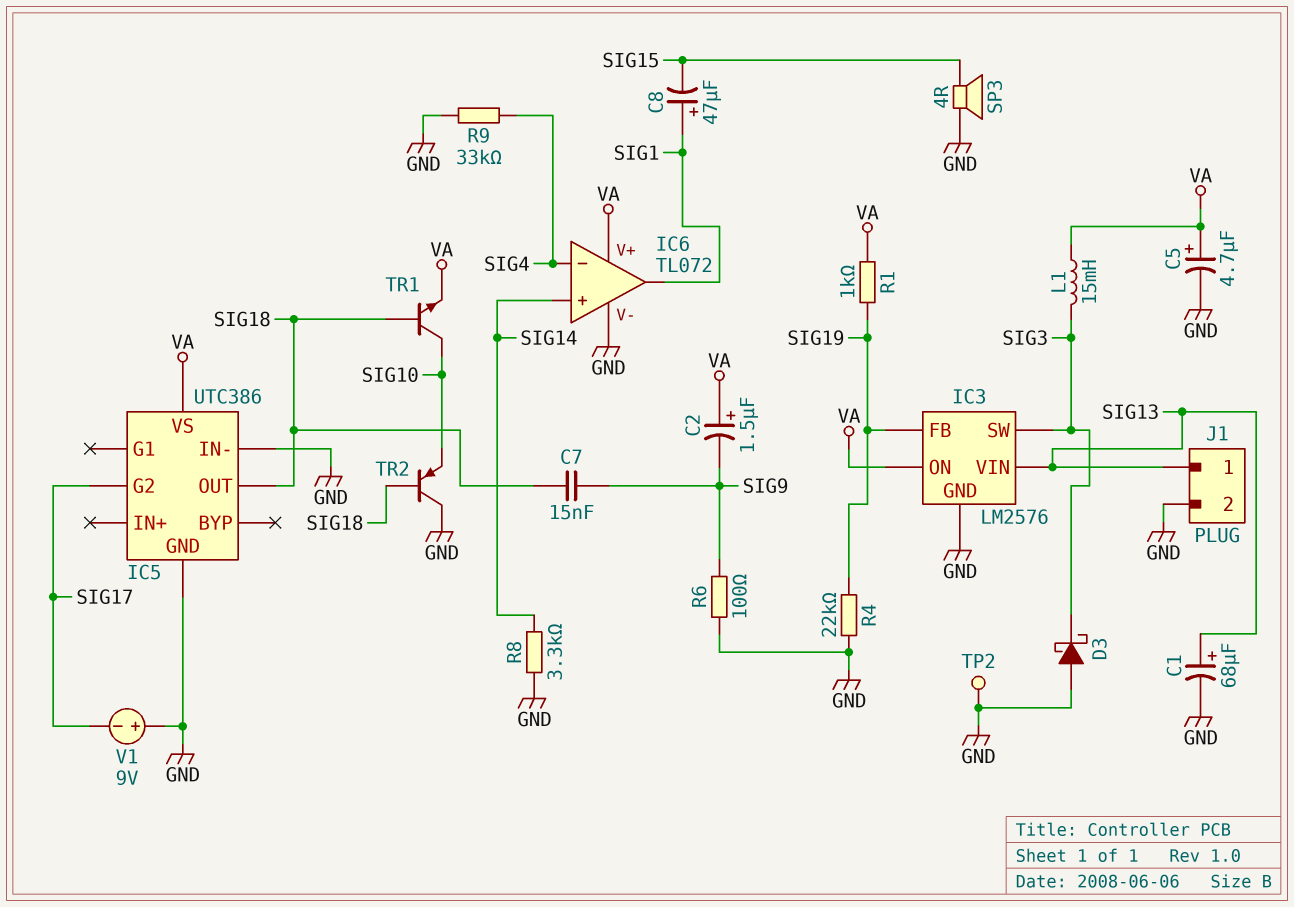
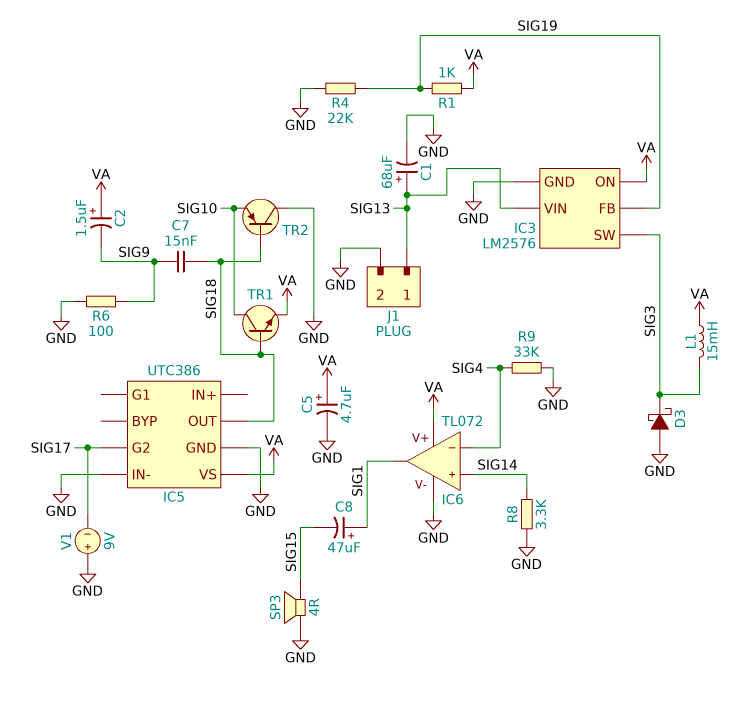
TP2: test point (GND) -> none

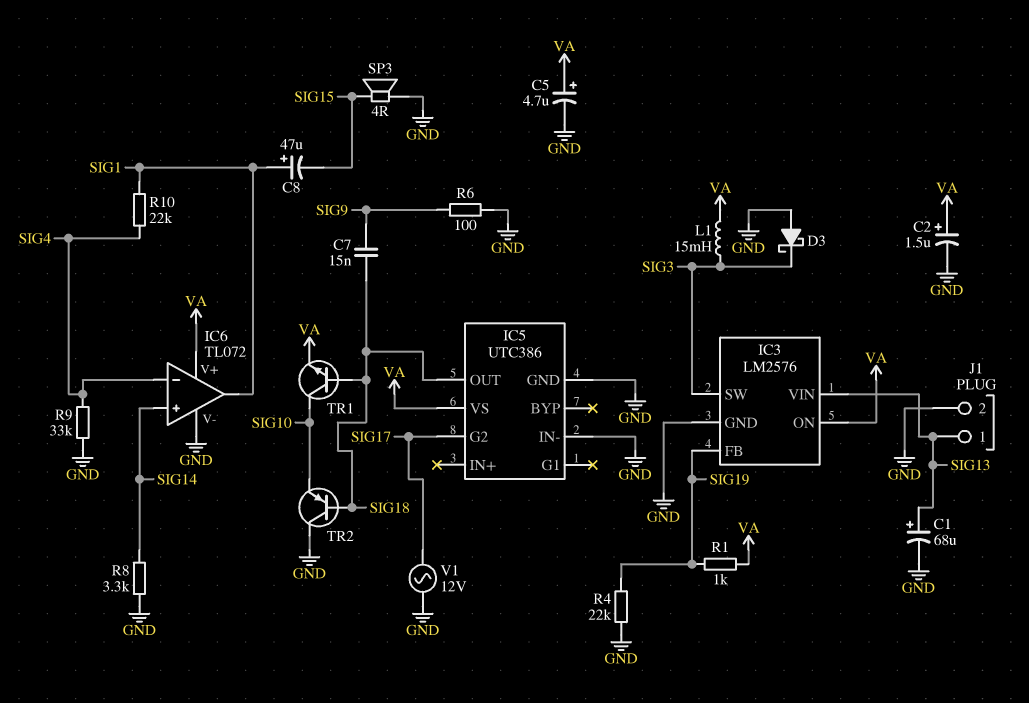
C2: 1.5uF (plus VA, minus SIG9) -> 1.5uF (plus VA, minus GND)
R10: none -> 22k (SIG1, SIG4)
V1: 9V (plus GND, minus SIG17) -> AC 12V (GND, SIG17)

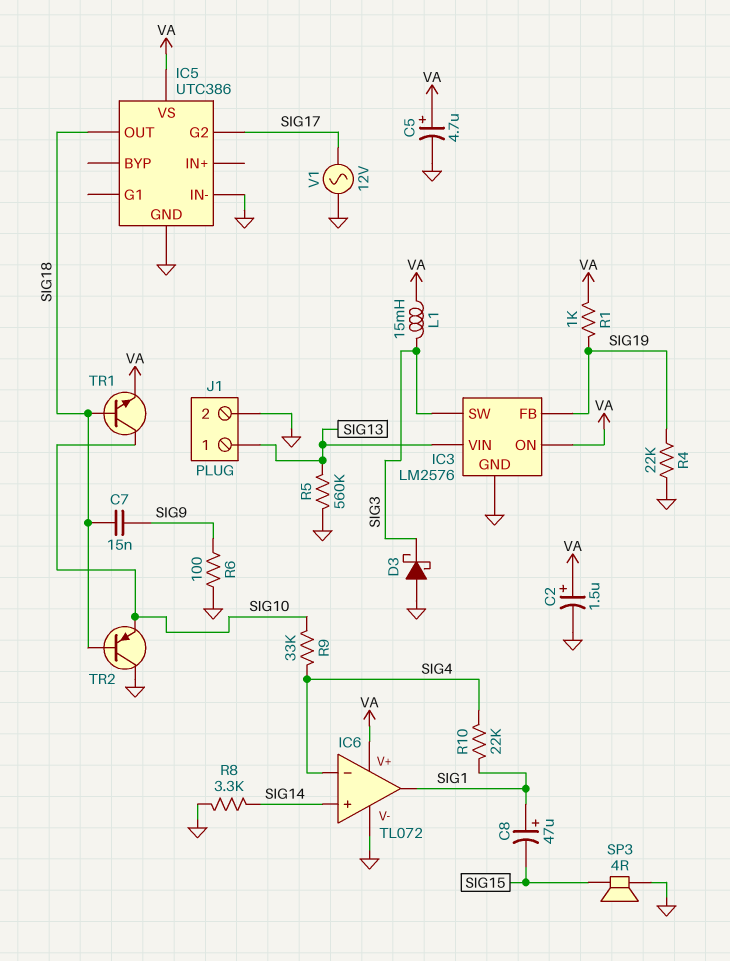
C1: 68uF (plus SIG13, minus GND) -> none
R5: none -> 560k (GND, SIG13)
R9: 33k (GND, SIG4) -> 33k (SIG4, SIG10)

